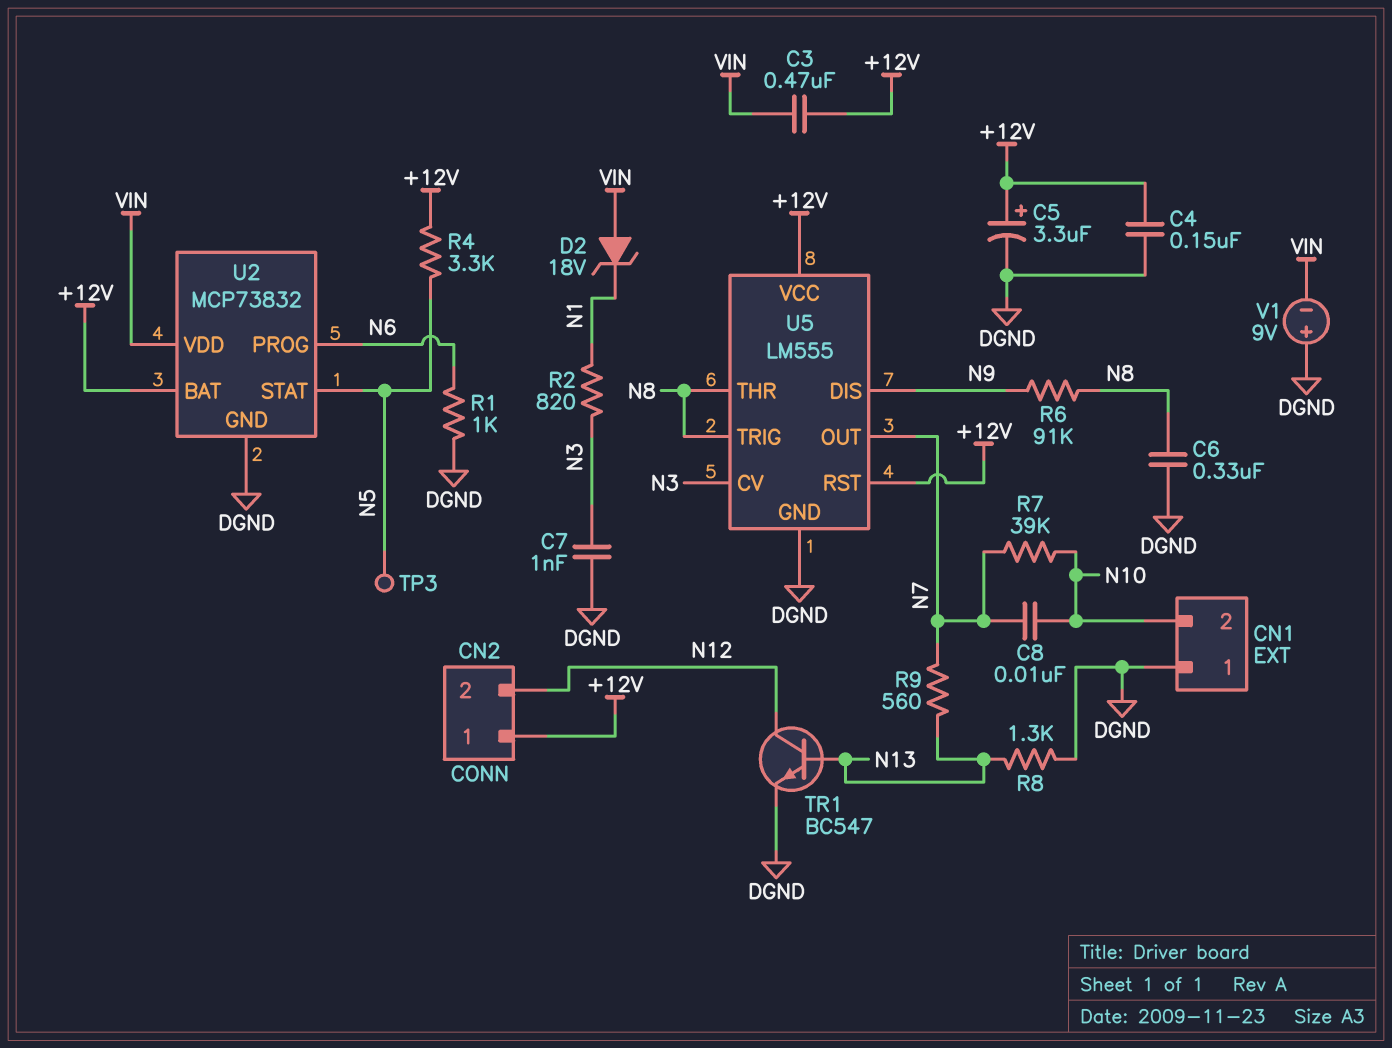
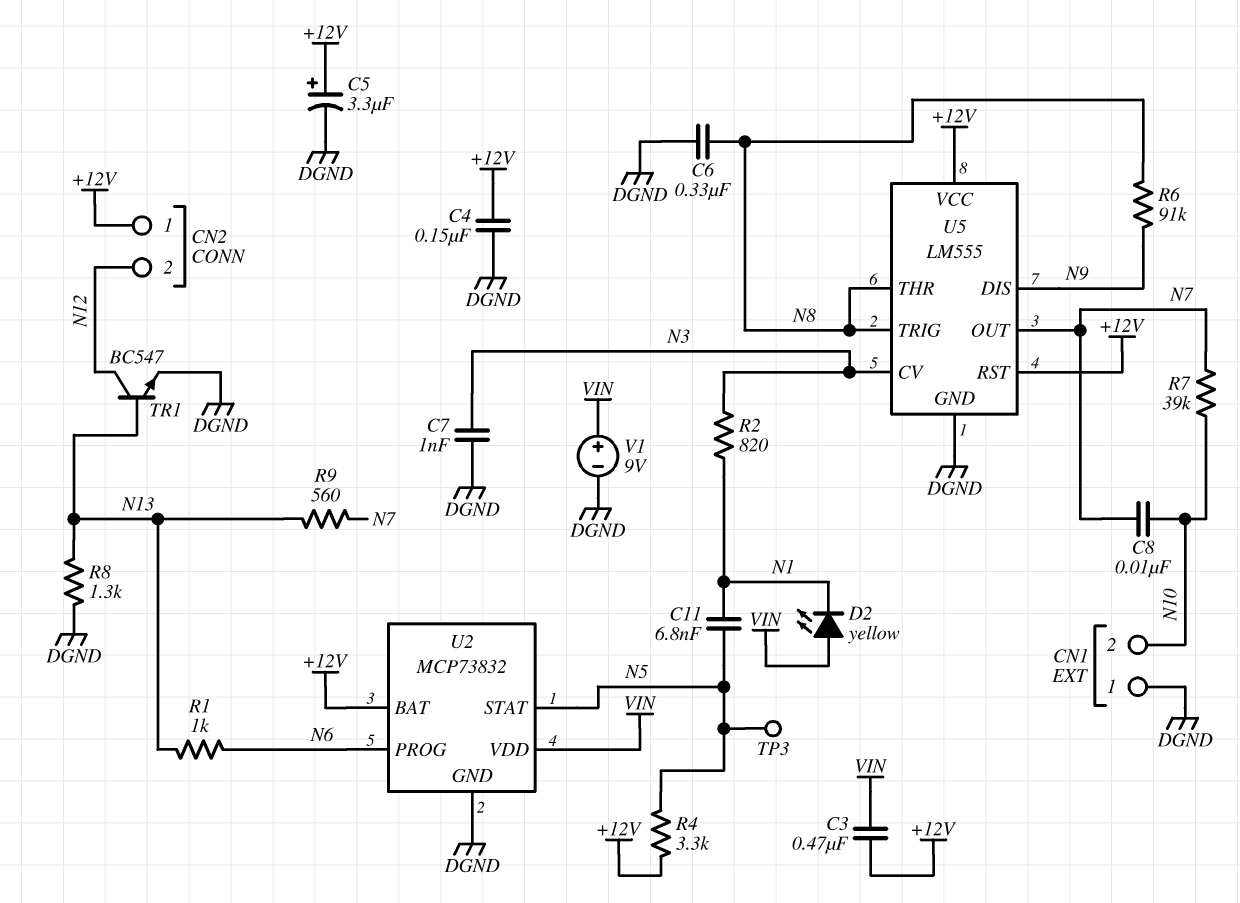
C11: none -> 6.8nF (N1, N5)
D2: zener 18V (A VIN, K N1) -> LED yellow (A VIN, K N1)
R1: 1k (DGND, N6) -> 1k (N6, N13)
V1: 9V (plus DGND, minus VIN) -> 9V (plus VIN, minus DGND)

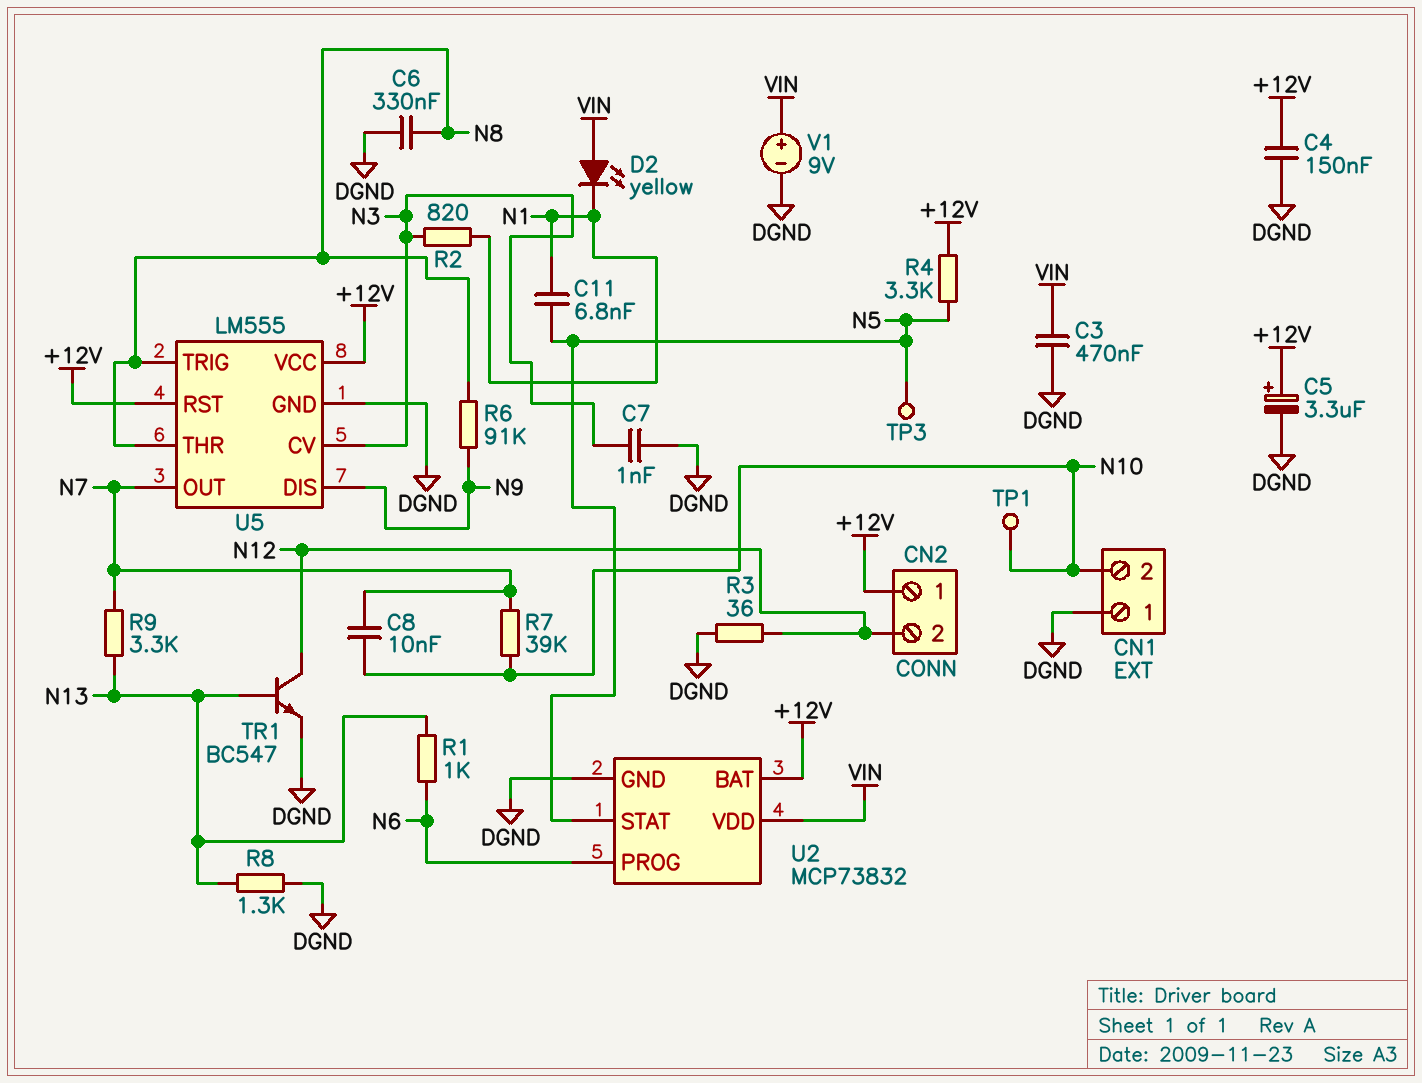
C3: 470nF (+12V, VIN) -> 470nF (DGND, VIN)
R3: none -> 36 (DGND, N12)
R9: 560 (N7, N13) -> 3.3k (N7, N13)
TP1: none -> test point (N10)

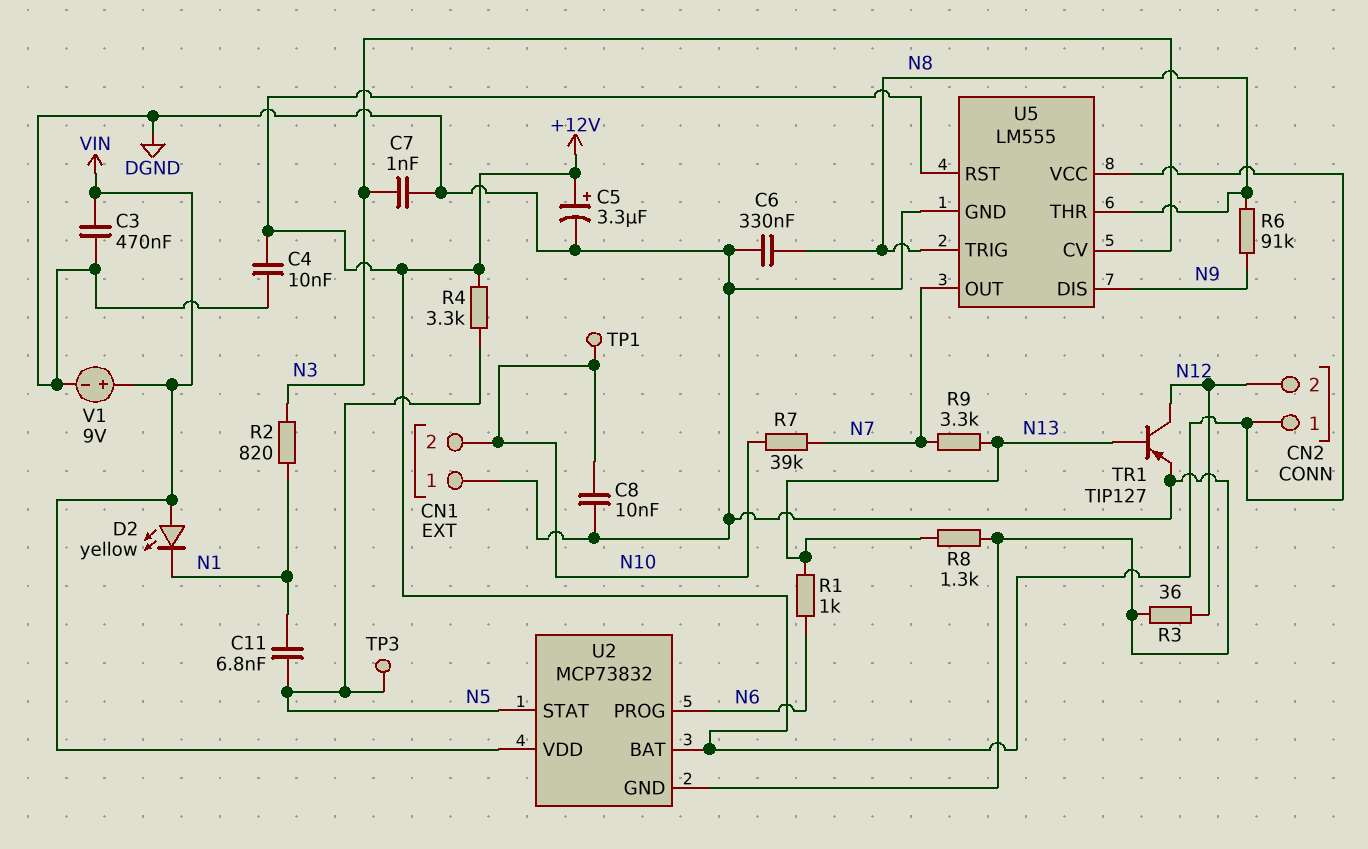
C4: 150nF (+12V, DGND) -> 10nF (+12V, DGND)
C8: 10nF (N7, N10) -> 10nF (DGND, N10)
TR1: NPN BC547 (B N13, C N12, E DGND) -> PNP TIP127 (B N13, C N12, E DGND)

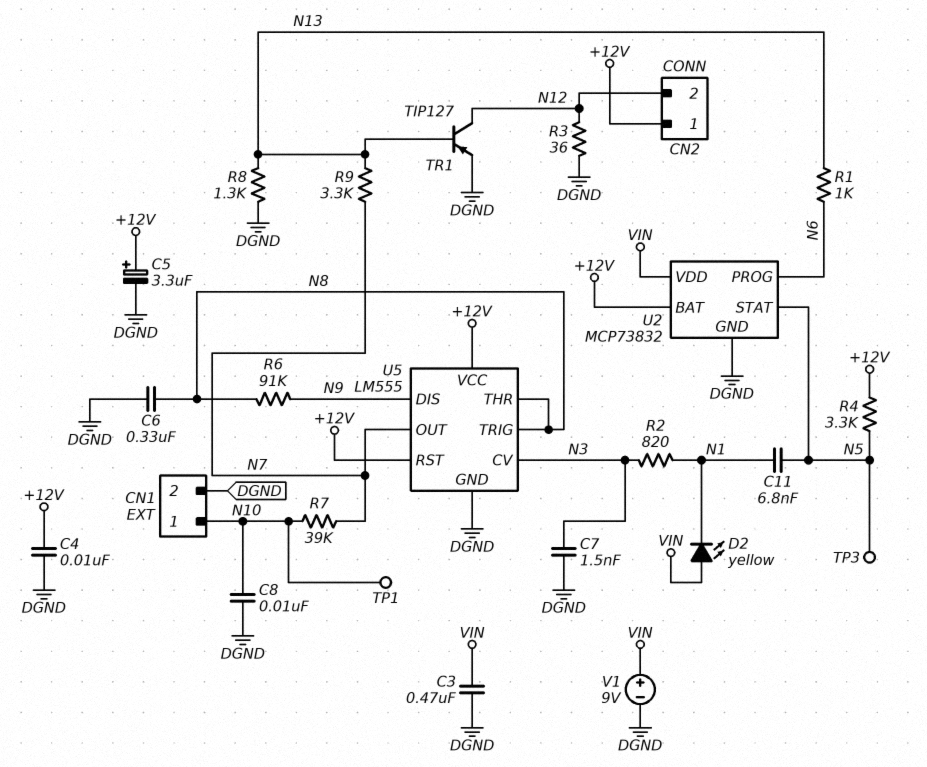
C7: 1nF (DGND, N3) -> 1.5nF (DGND, N3)
CN1 pin 1: DGND -> N10
CN1 pin 2: N10 -> DGND

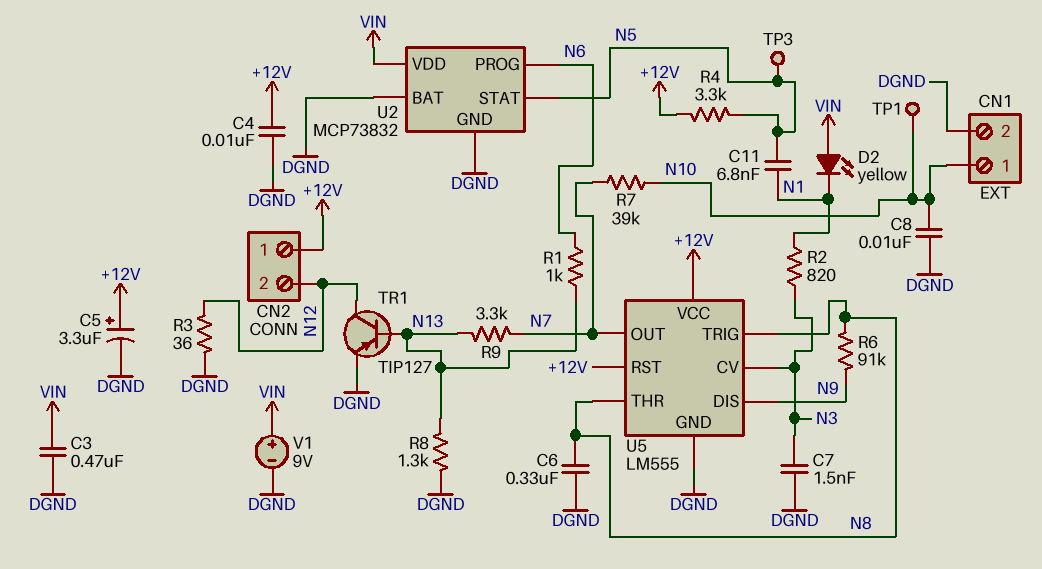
U2 pin BAT: +12V -> DGND

